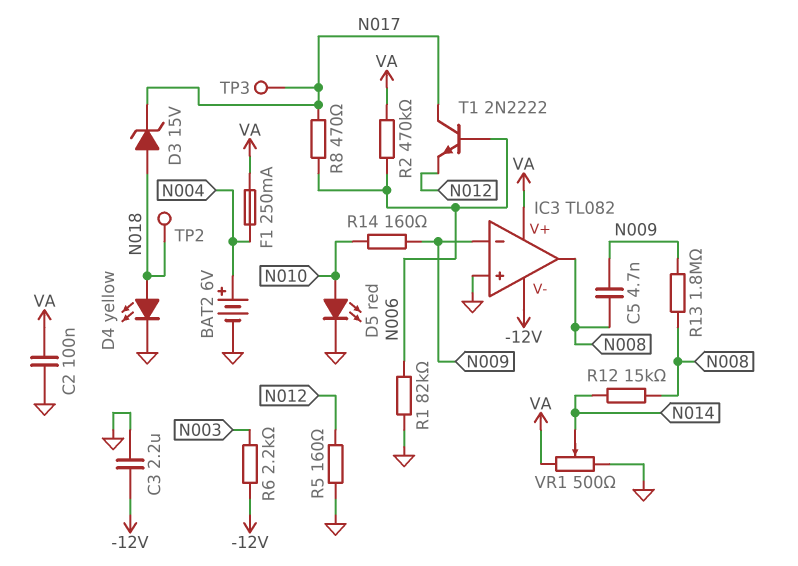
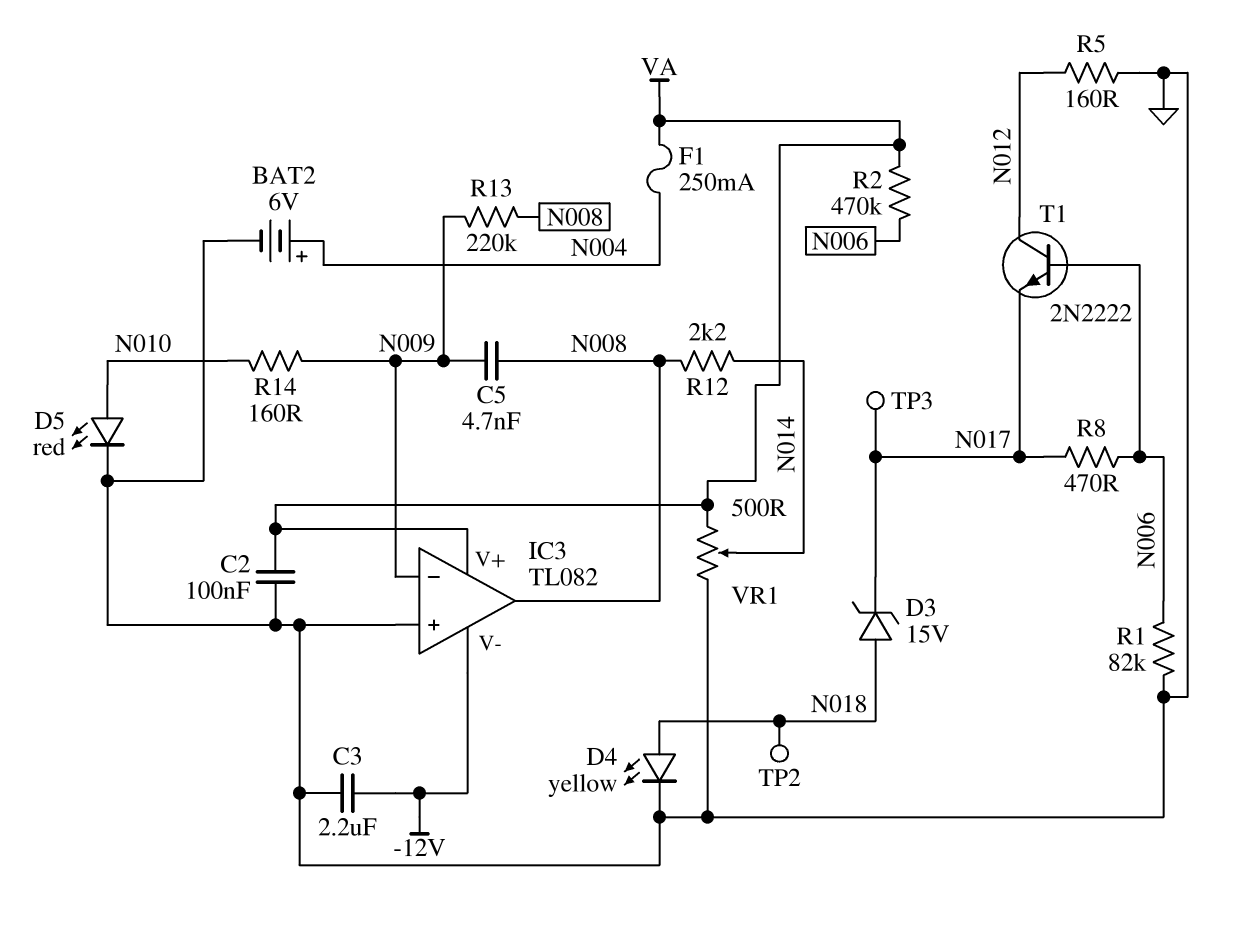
R6: 2.2k (-12V, N003) -> none
R12: 15k (N008, N014) -> 2.2k (N008, N014)
R13: 1.8M (N008, N009) -> 220k (N008, N009)
T1: NPN 2N2222 (B N006, C N017, E N012) -> NPN 2N2222 (B N006, C N012, E N017)

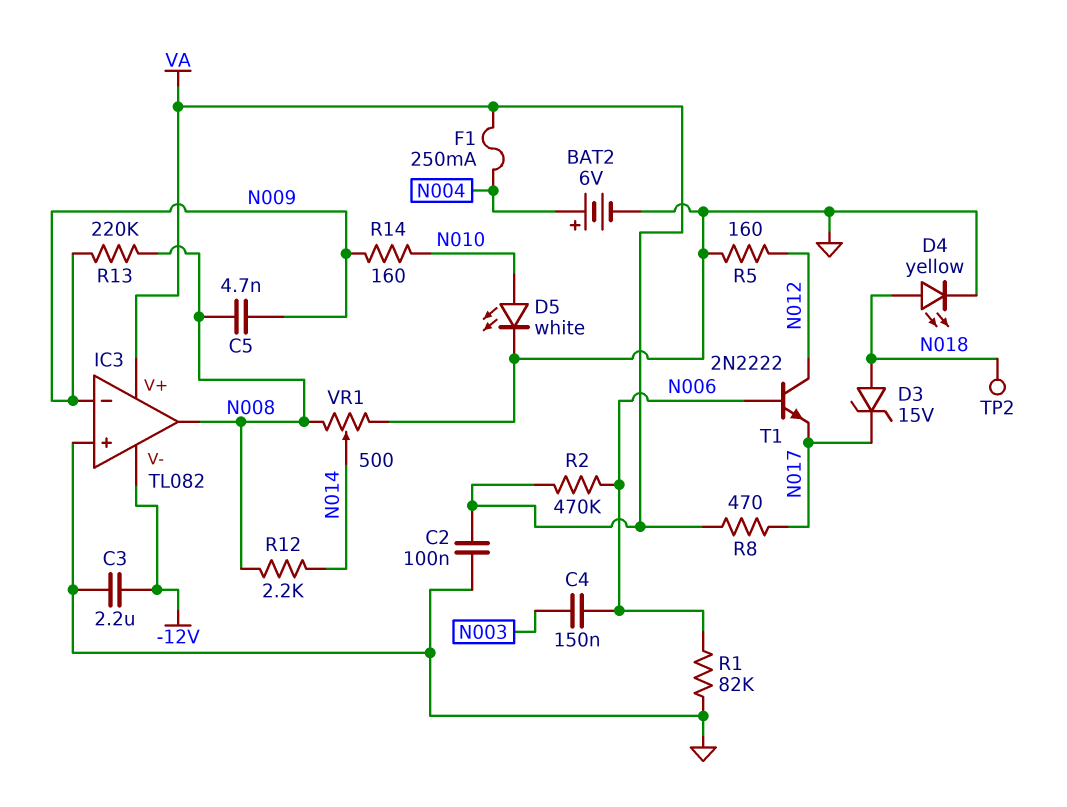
C4: none -> 150nF (N003, N006)
D5: LED red (A N010, K GND) -> LED white (A N010, K GND)
R8: 470 (N006, N017) -> 470 (N017, VA)
TP3: test point (N017) -> none
VR1: 500 (GND, VA, wiper N014) -> 500 (GND, N008, wiper N014)

